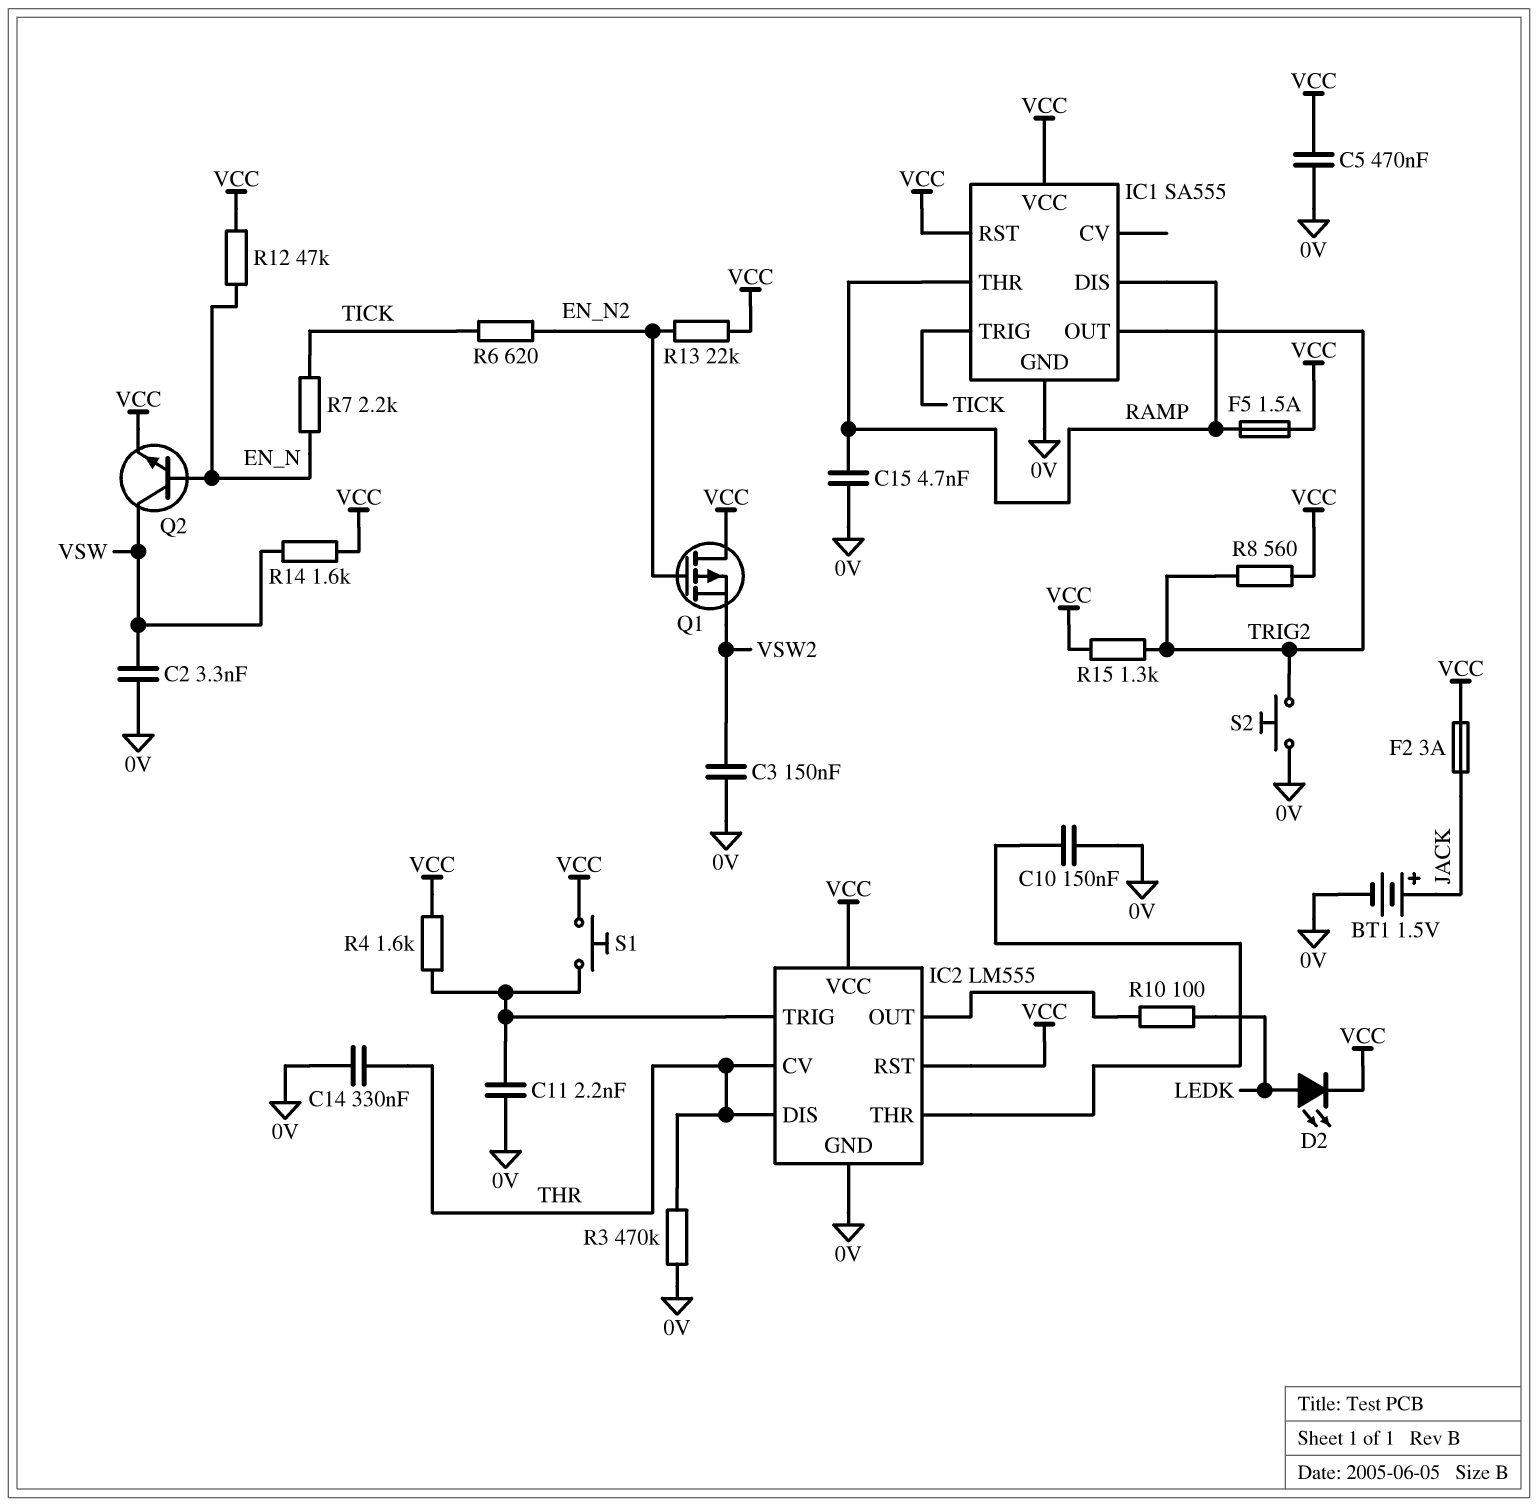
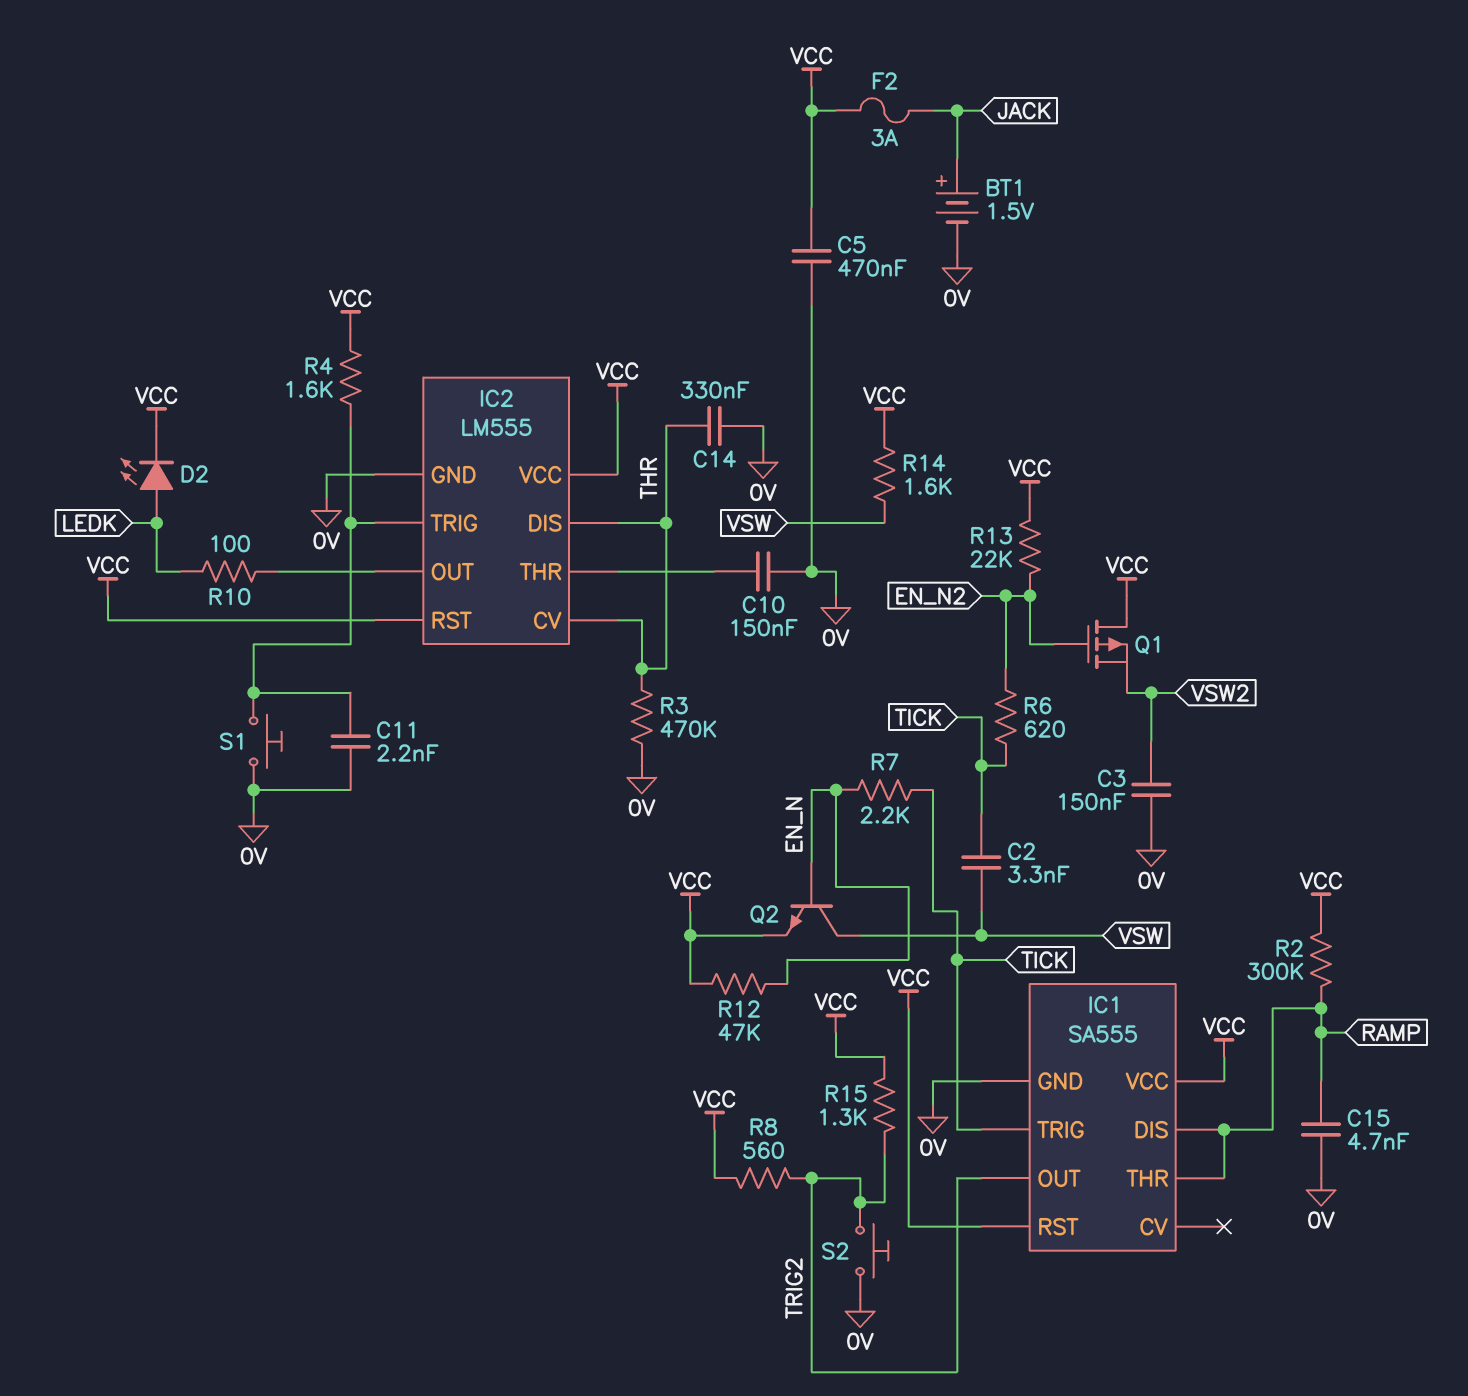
C2: 3.3nF (0V, VSW) -> 3.3nF (TICK, VSW)
F5: 1.5A (RAMP, VCC) -> none
R2: none -> 300k (RAMP, VCC)
S1: button (IC2/TRIG, VCC) -> button (0V, IC2/TRIG)

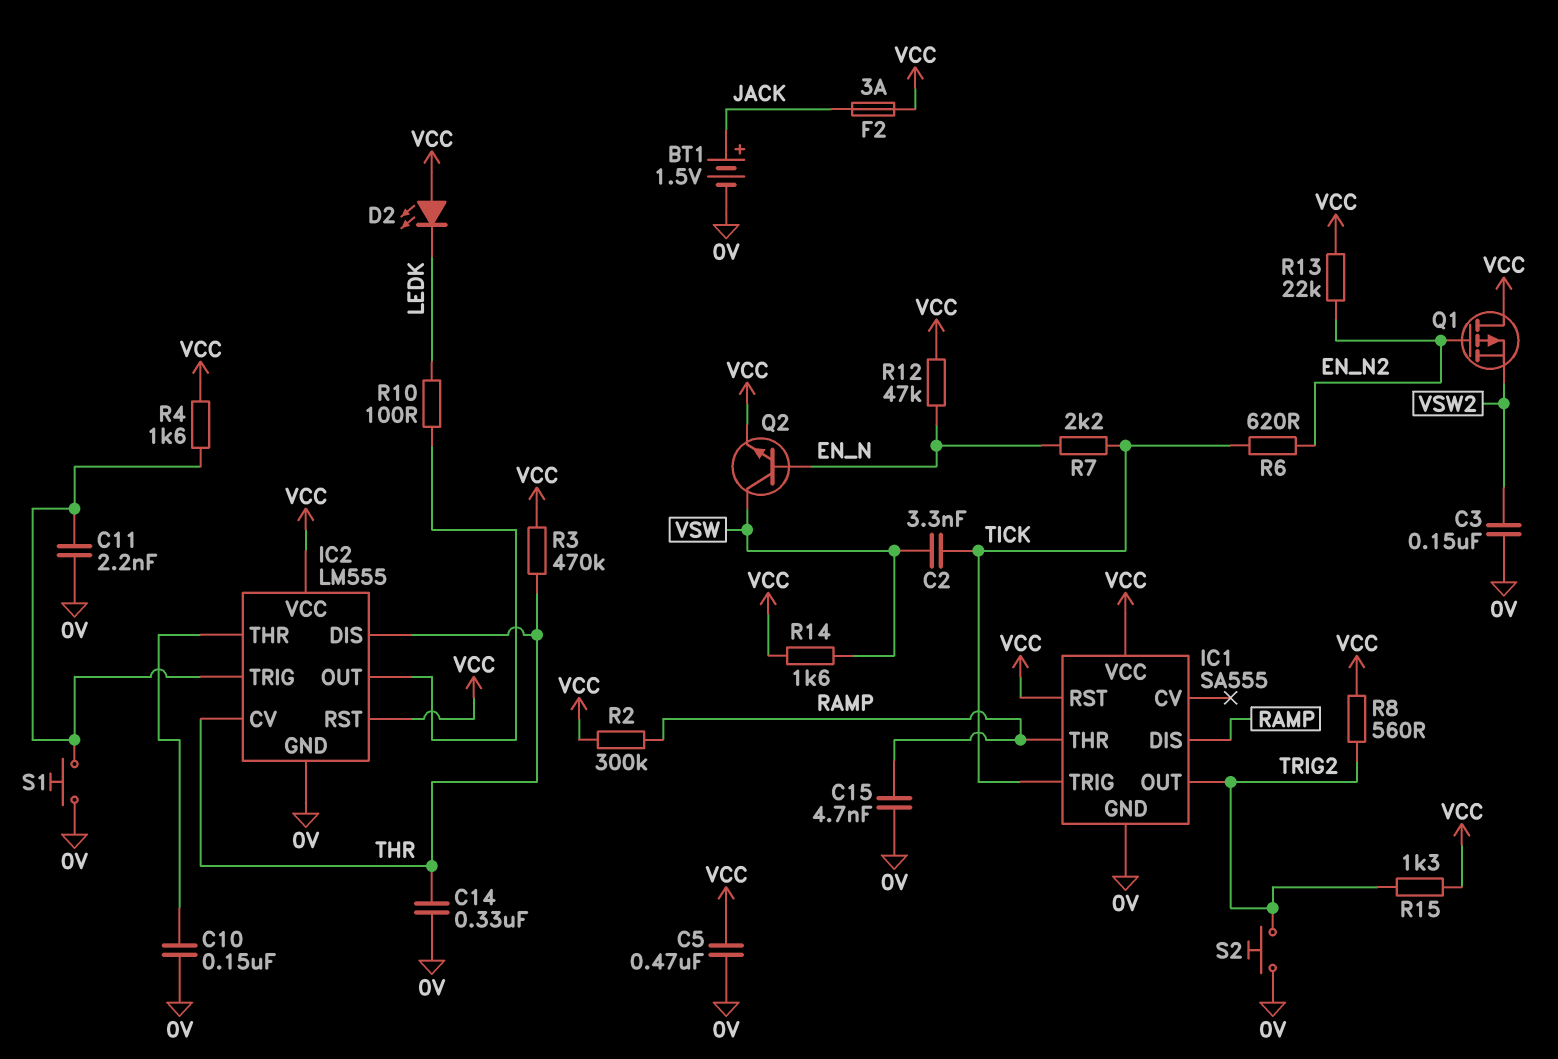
D2: LED (A LEDK, K VCC) -> LED (A VCC, K LEDK)
R3: 470k (0V, THR) -> 470k (THR, VCC)

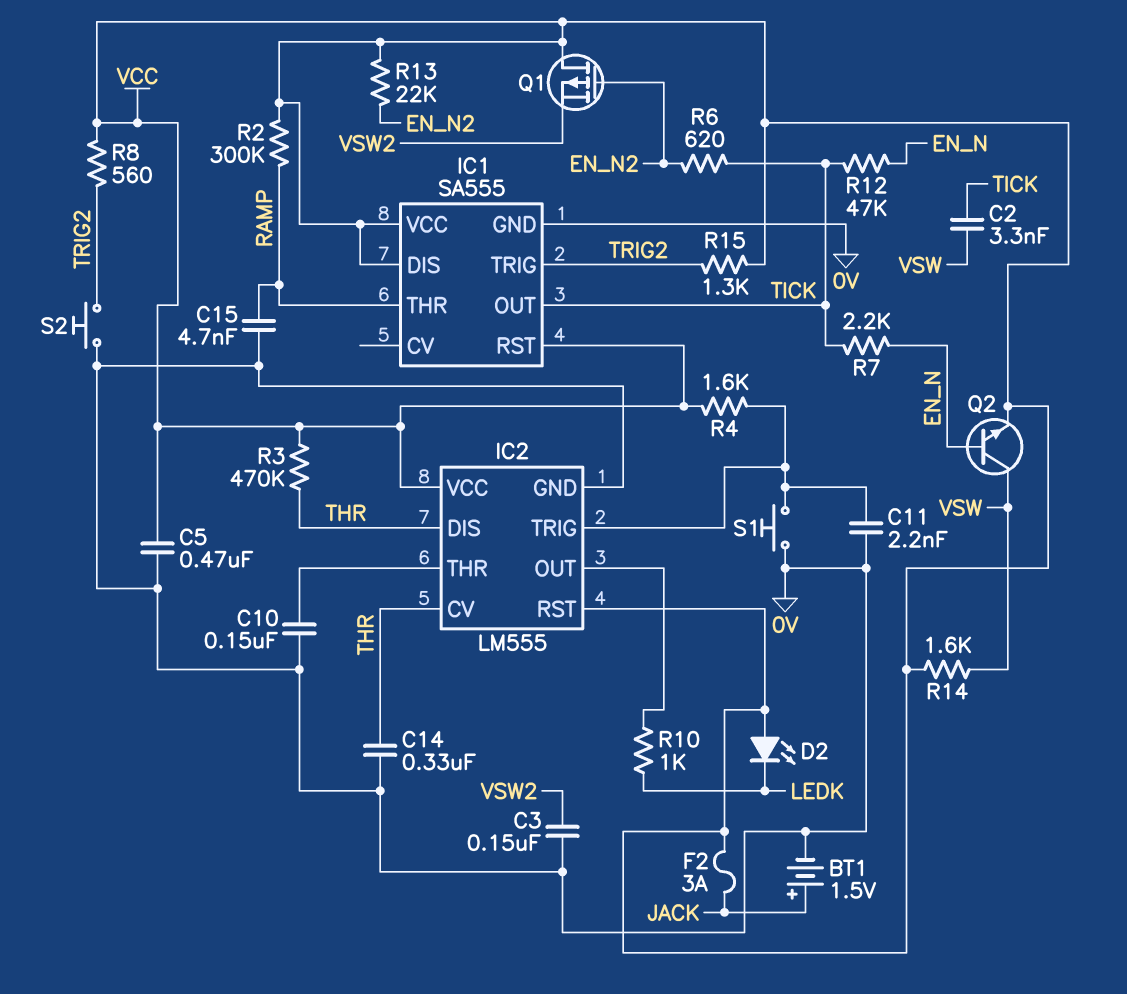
IC1 pin DIS: RAMP -> VCC
IC1 pin OUT: TRIG2 -> TICK
IC1 pin TRIG: TICK -> TRIG2
R10: 100 (IC2/OUT, LEDK) -> 1k (IC2/OUT, LEDK)
R12: 47k (EN_N, VCC) -> 47k (EN_N, TICK)

